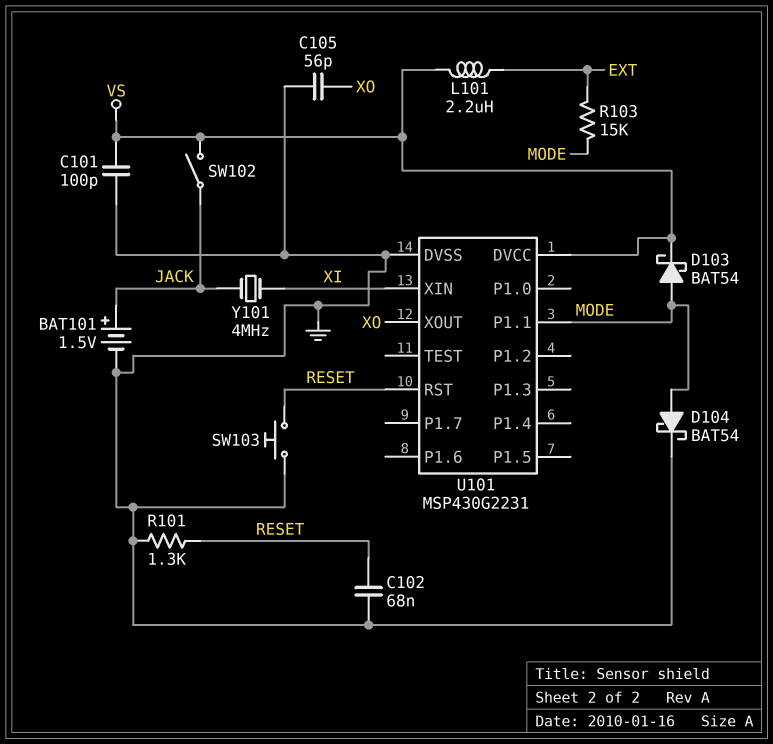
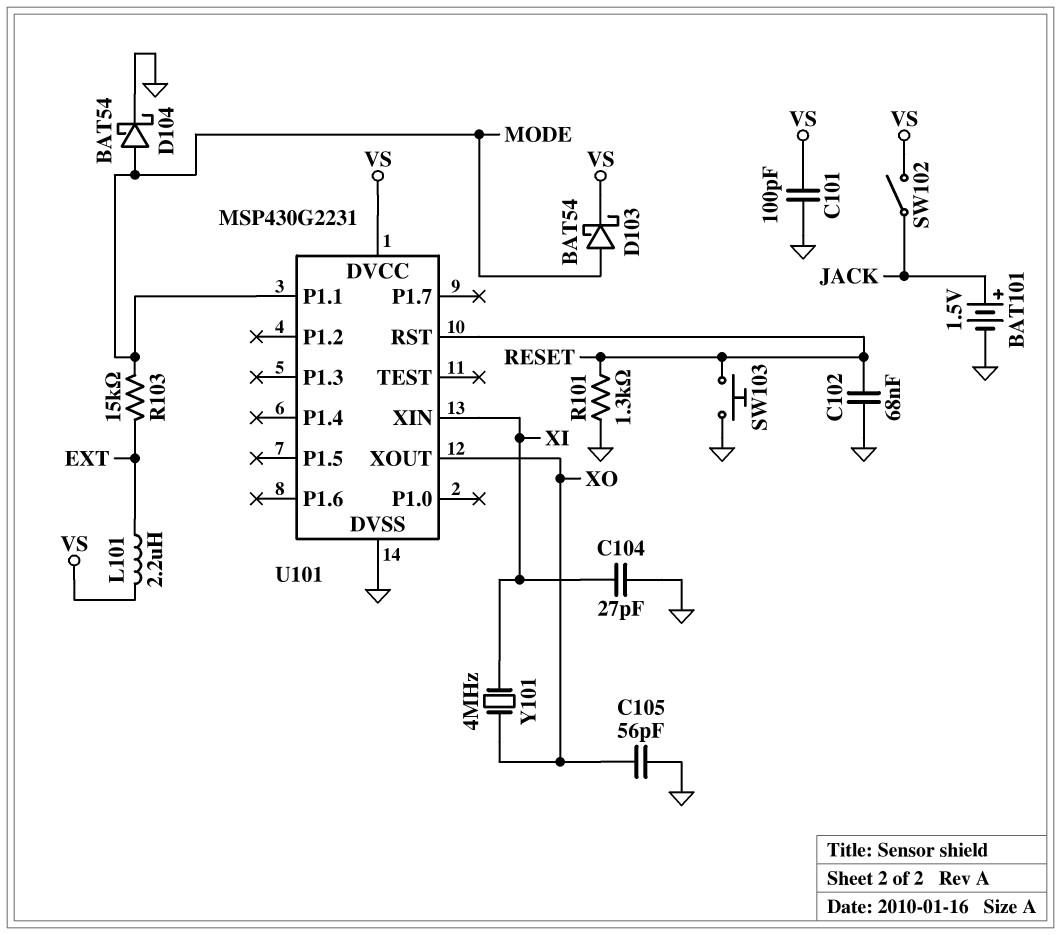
C104: none -> 27pF (GND, XI)
Y101: 4MHz (JACK, XI) -> 4MHz (XI, XO)

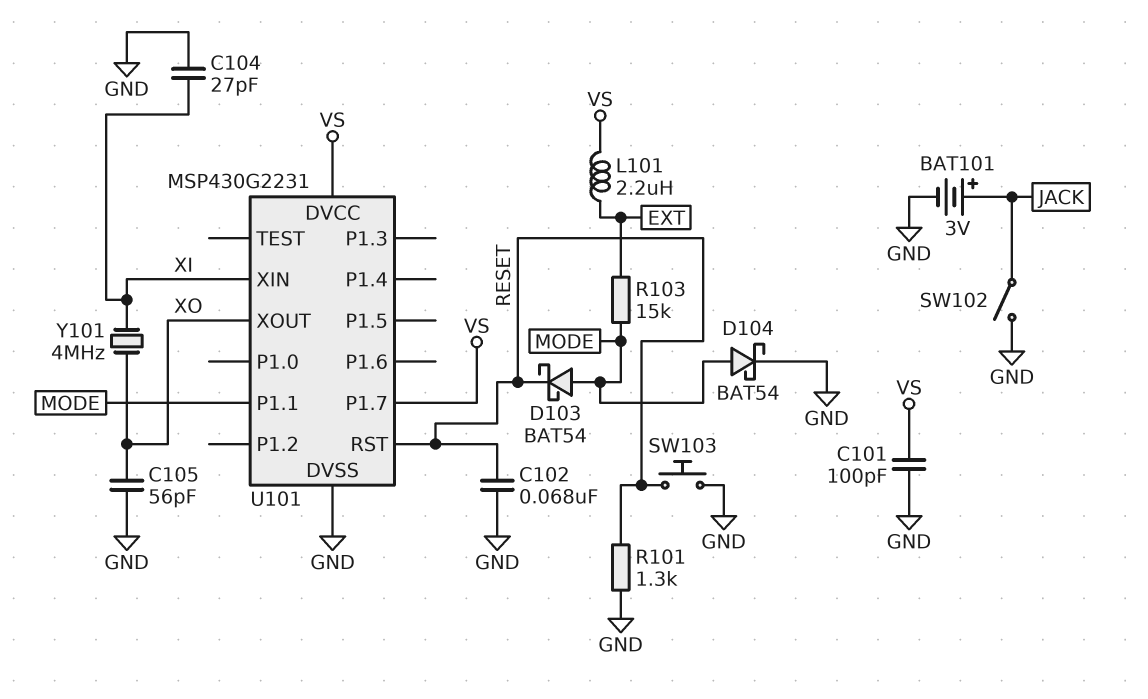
BAT101: 1.5V (plus JACK, minus GND) -> 3V (plus JACK, minus GND)
D103: schottky BAT54 (A MODE, K VS) -> schottky BAT54 (A MODE, K RESET)
SW102: switch (JACK, VS) -> switch (GND, JACK)
U101 pin P1.7: none -> VS

